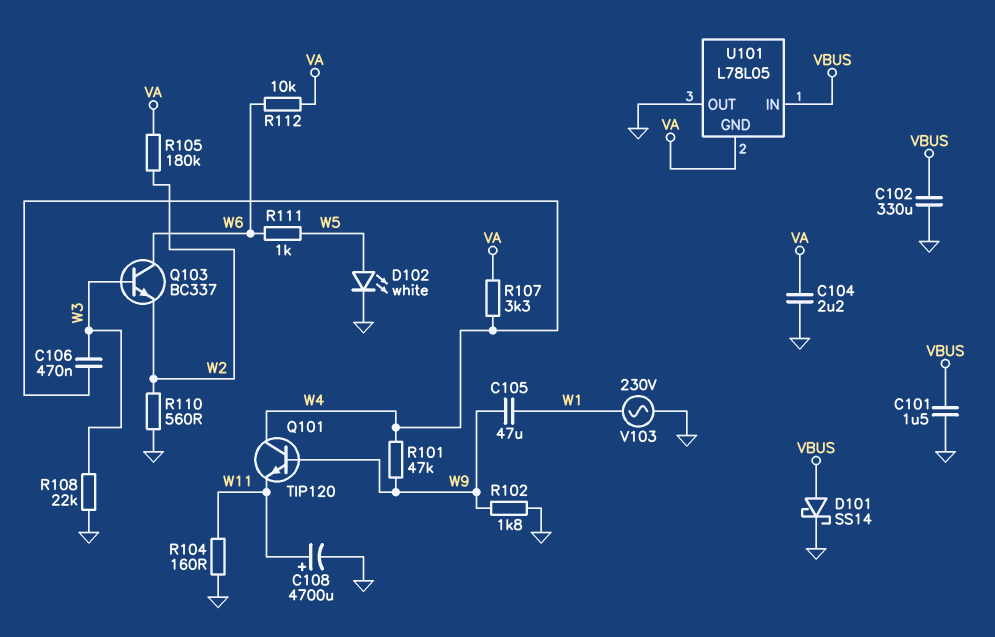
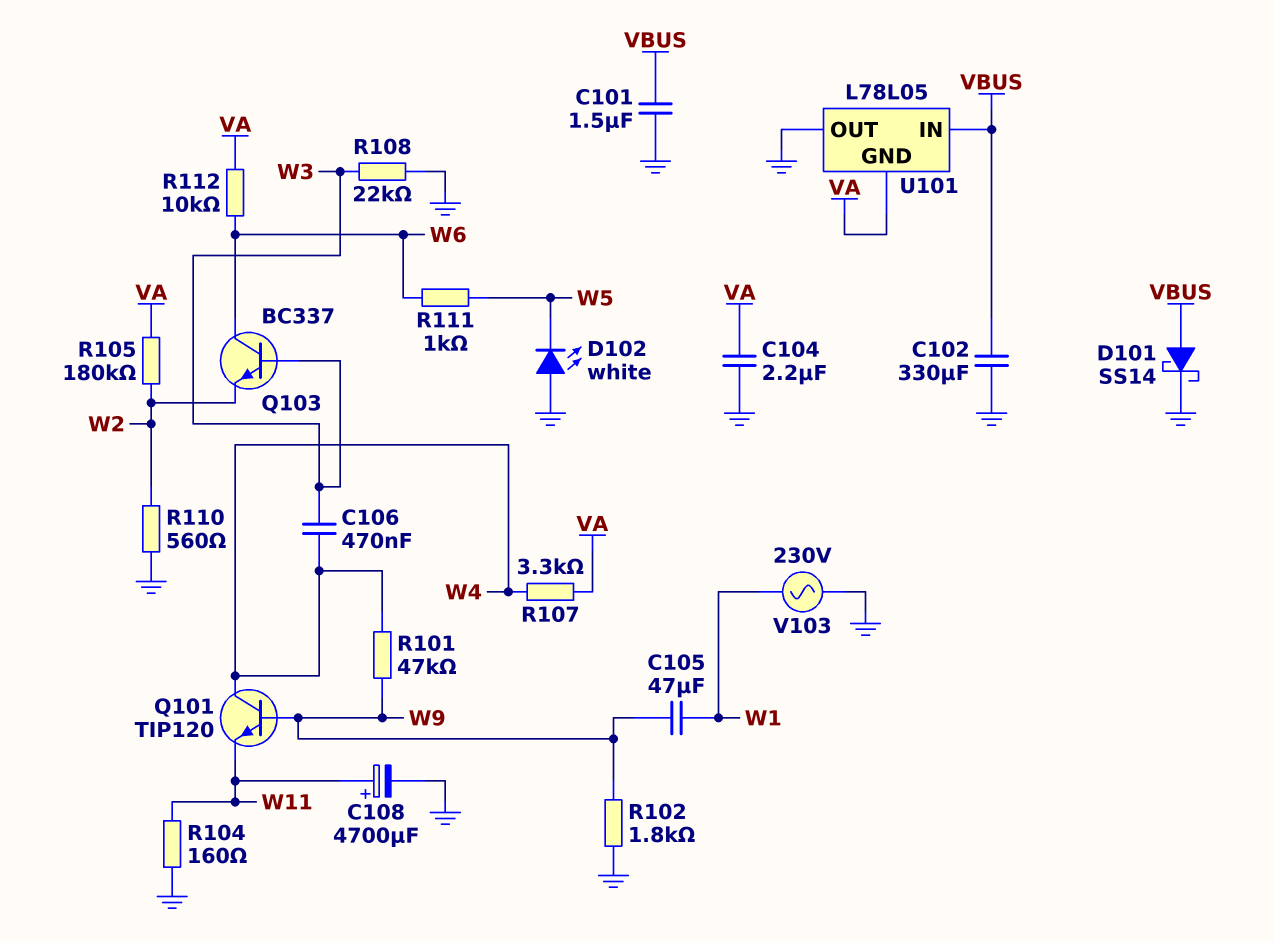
D102: LED white (A W5, K GND) -> LED white (A GND, K W5)

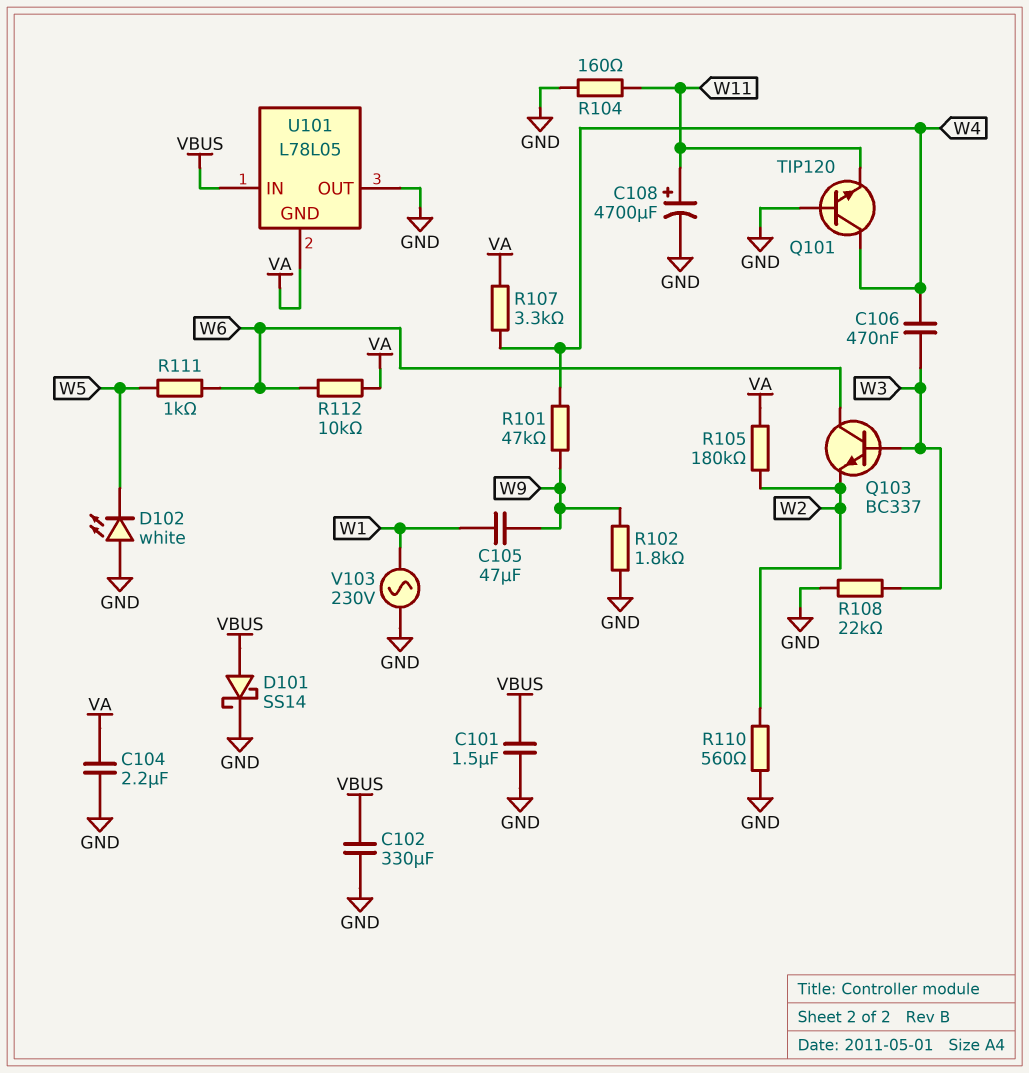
Q101: NPN TIP120 (B W9, C W4, E W11) -> NPN TIP120 (B GND, C W4, E W11)

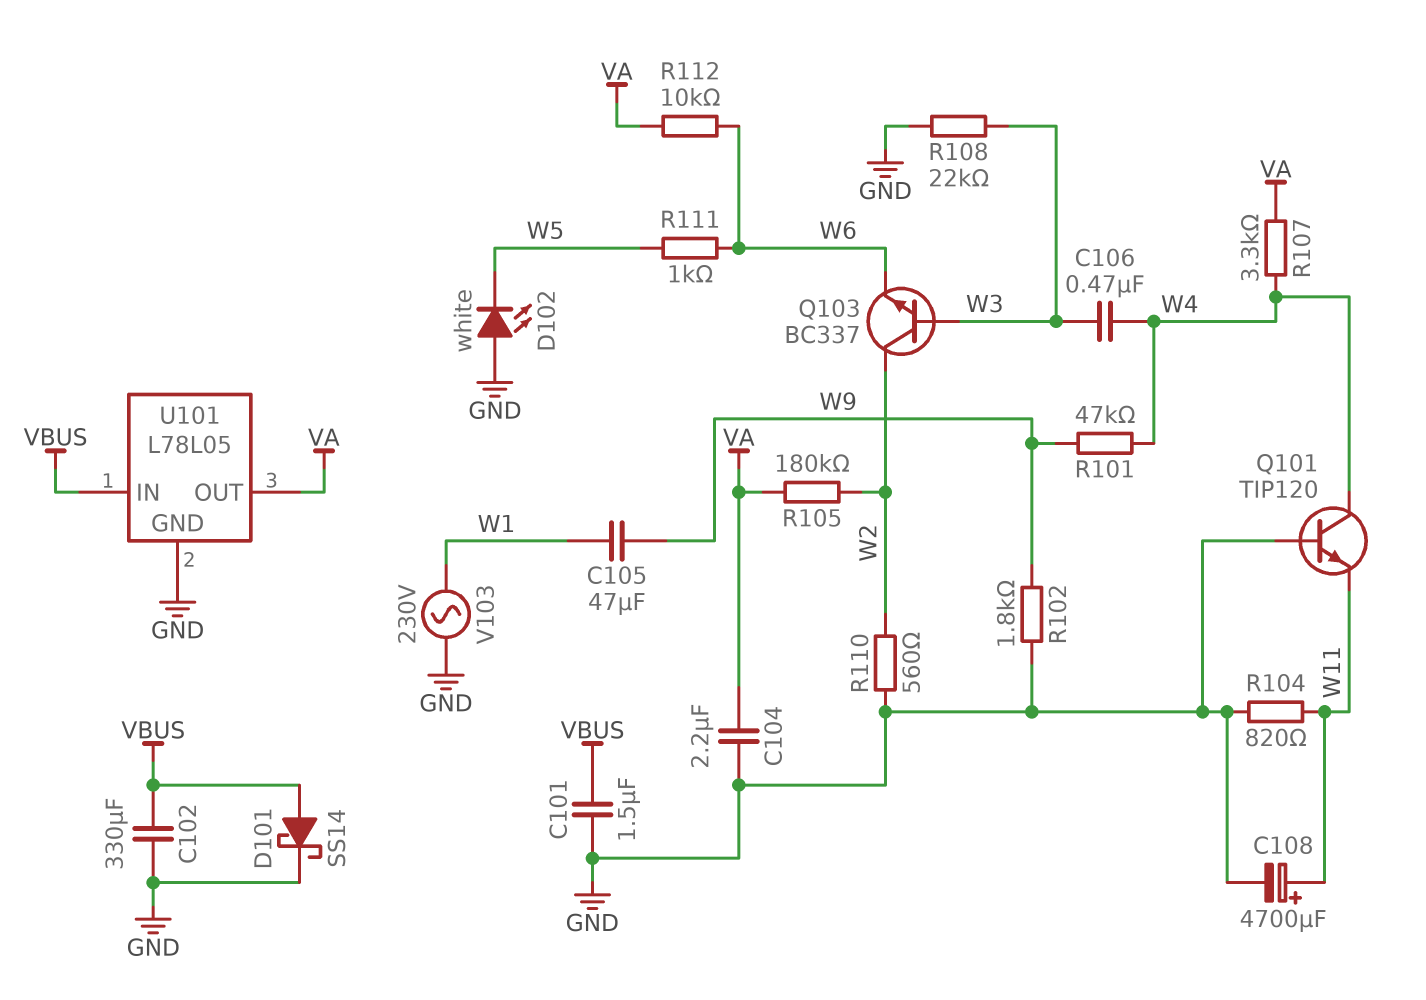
Q103: NPN BC337 (B W3, C W6, E W2) -> NPN BC337 (B W3, C W2, E W6)
R104: 160 (GND, W11) -> 820 (GND, W11)
U101 pin GND: VA -> GND
U101 pin OUT: GND -> VA

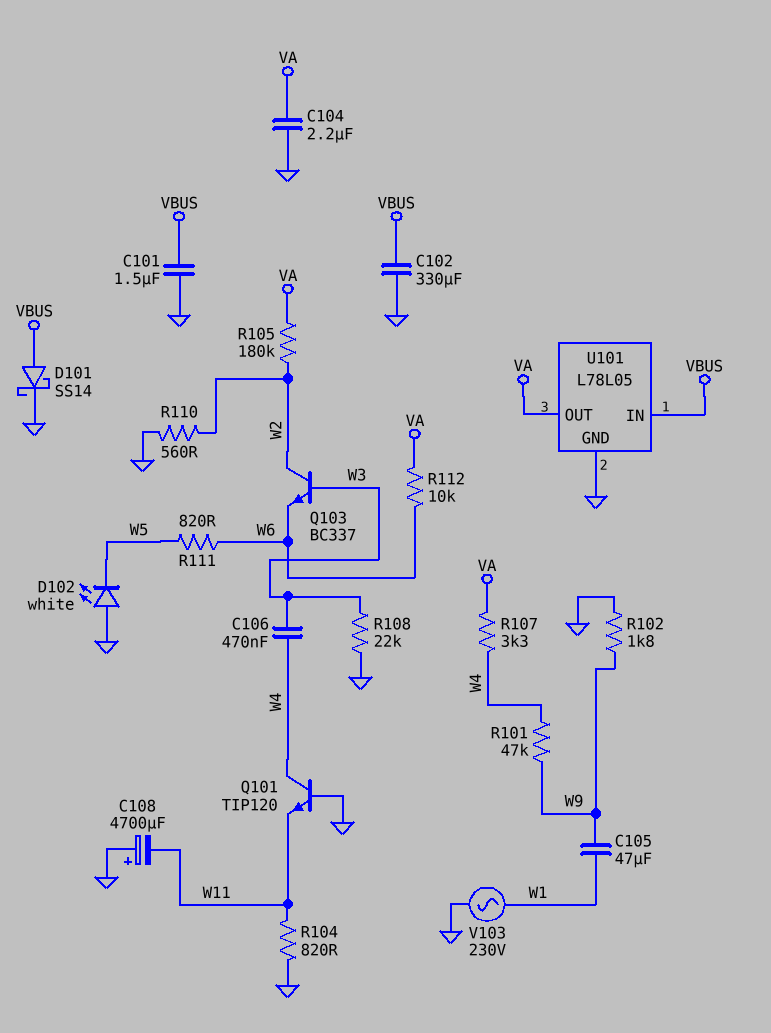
C108: 4700uF (plus W11, minus GND) -> 4700uF (plus GND, minus W11)
R111: 1k (W5, W6) -> 820 (W5, W6)

